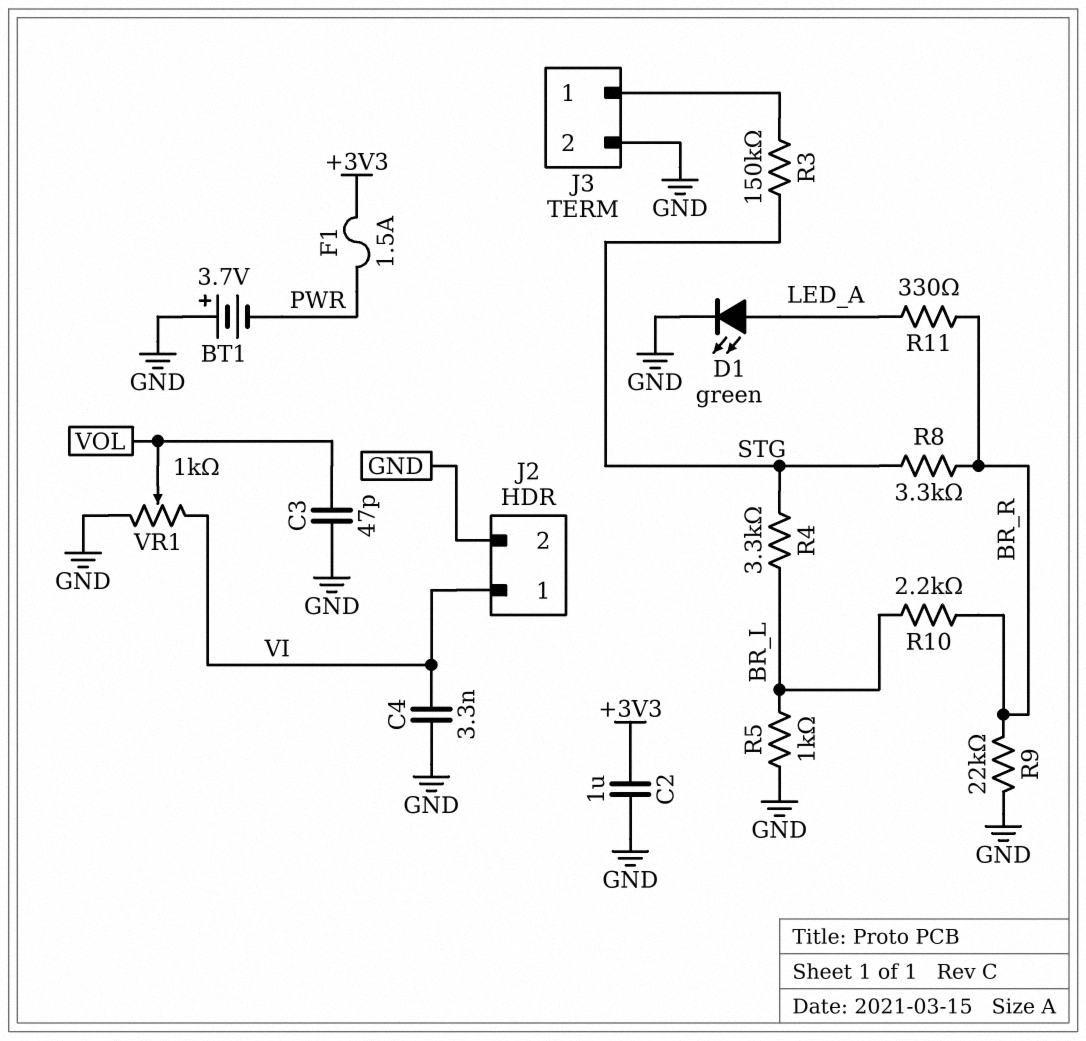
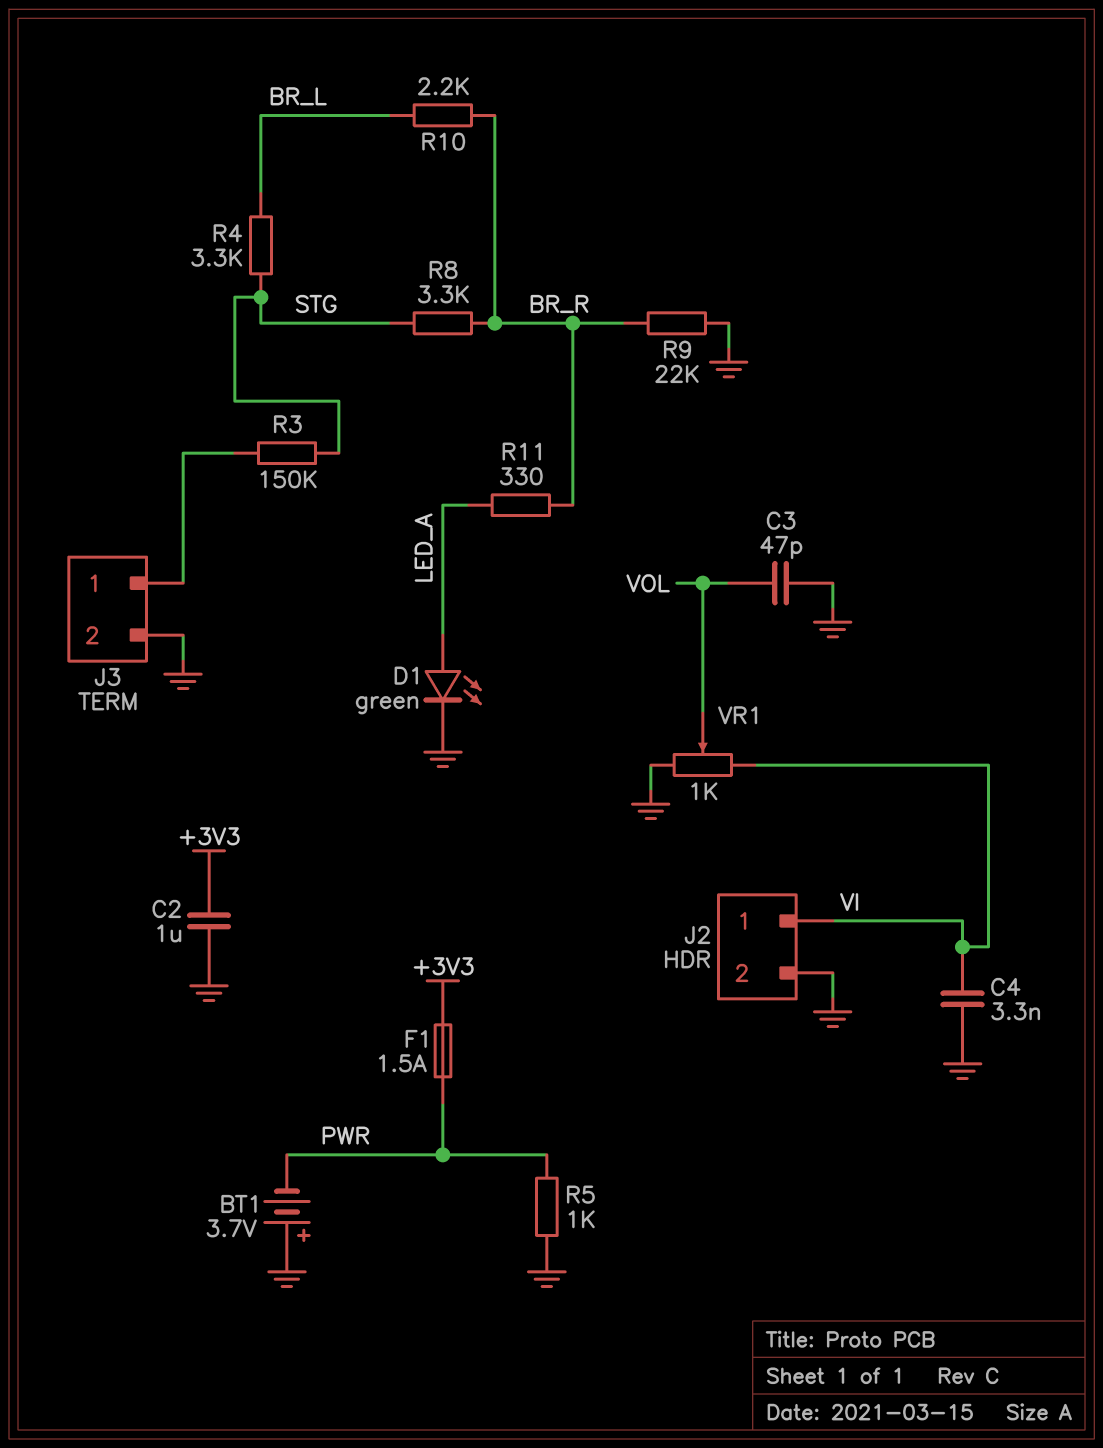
R5: 1k (BR_L, GND) -> 1k (GND, PWR)

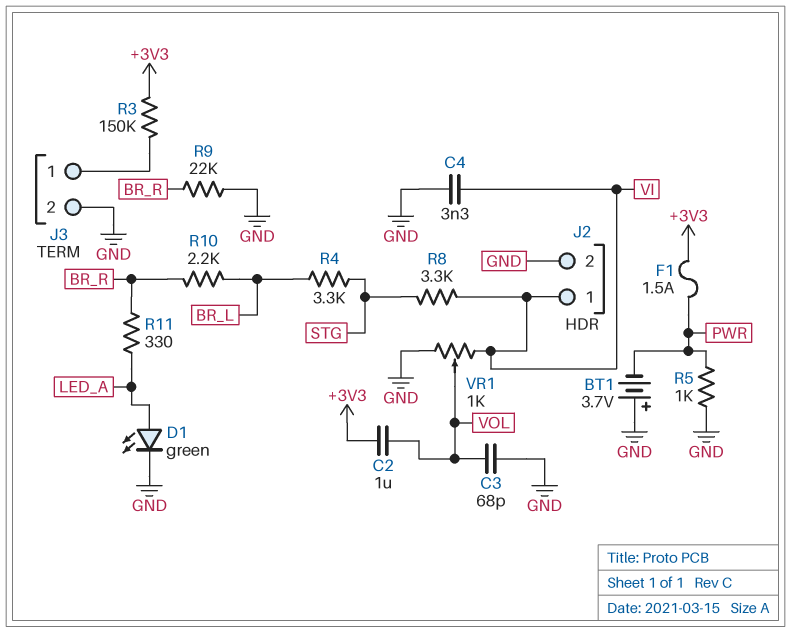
C2: 1uF (+3V3, GND) -> 1uF (+3V3, VOL)
C3: 47pF (GND, VOL) -> 68pF (GND, VOL)
R3: 150k (J3/1, STG) -> 150k (+3V3, J3/1)
R8: 3.3k (BR_R, STG) -> 3.3k (STG, VI)

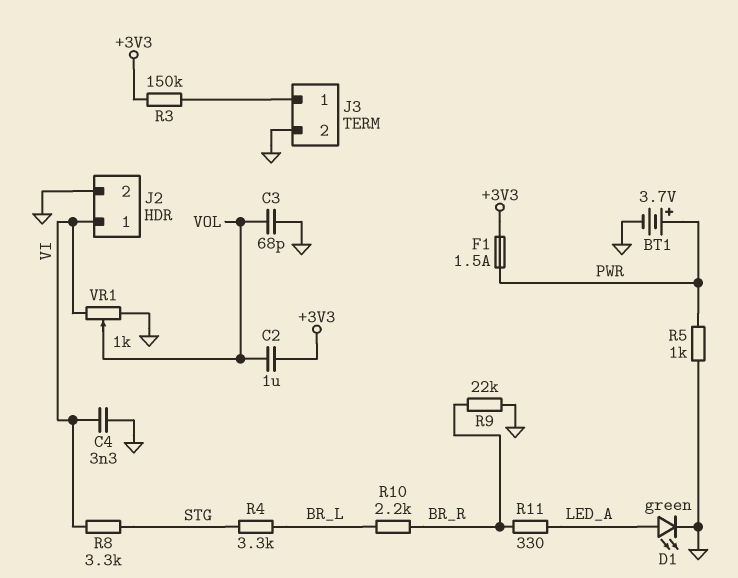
BT1: 3.7V (plus GND, minus PWR) -> 3.7V (plus PWR, minus GND)

